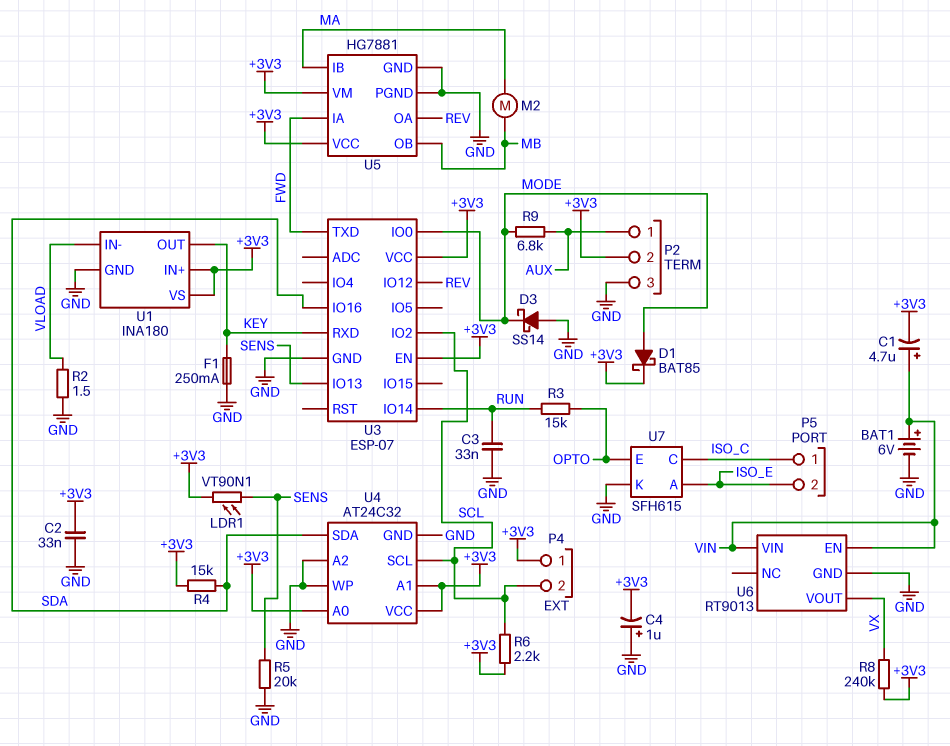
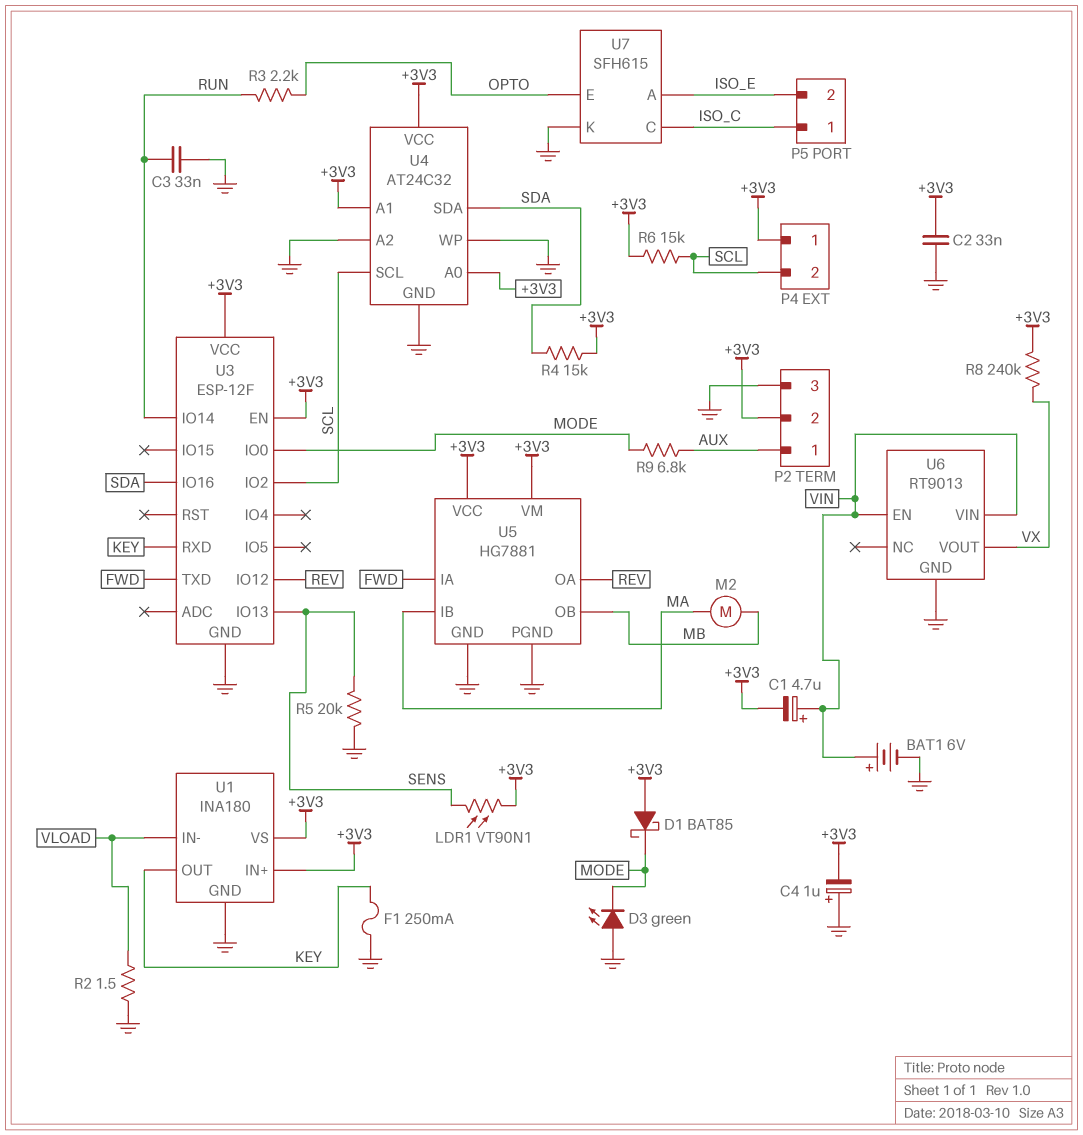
D1: schottky BAT85 (A MODE, K +3V3) -> schottky BAT85 (A +3V3, K MODE)
D3: schottky SS14 (A GND, K MODE) -> LED green (A GND, K MODE)
R3: 15k (OPTO, RUN) -> 2.2k (OPTO, RUN)
R6: 2.2k (+3V3, SCL) -> 15k (+3V3, SCL)
U3: ESP-07 -> ESP-12F

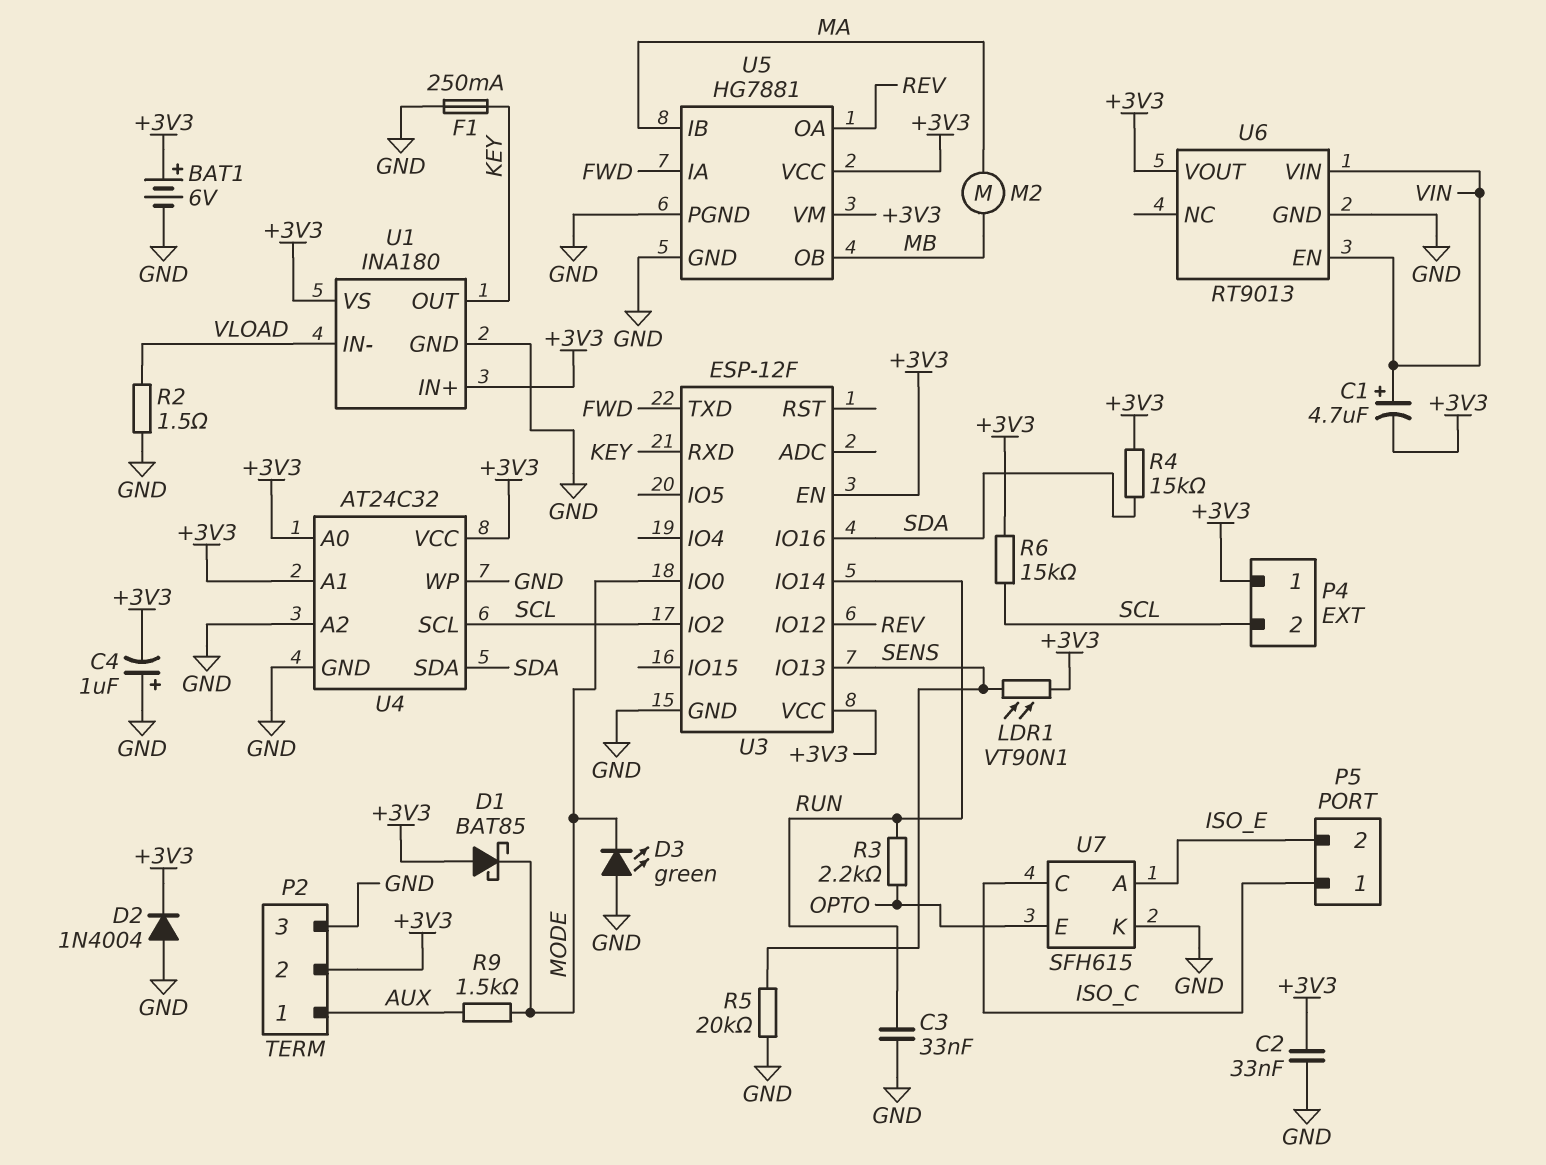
BAT1: 6V (plus VIN, minus GND) -> 6V (plus +3V3, minus GND)
D2: none -> diode 1N4004 (A GND, K +3V3)
R8: 240k (+3V3, VX) -> none
R9: 6.8k (AUX, MODE) -> 1.5k (AUX, MODE)
U6 pin VOUT: VX -> +3V3

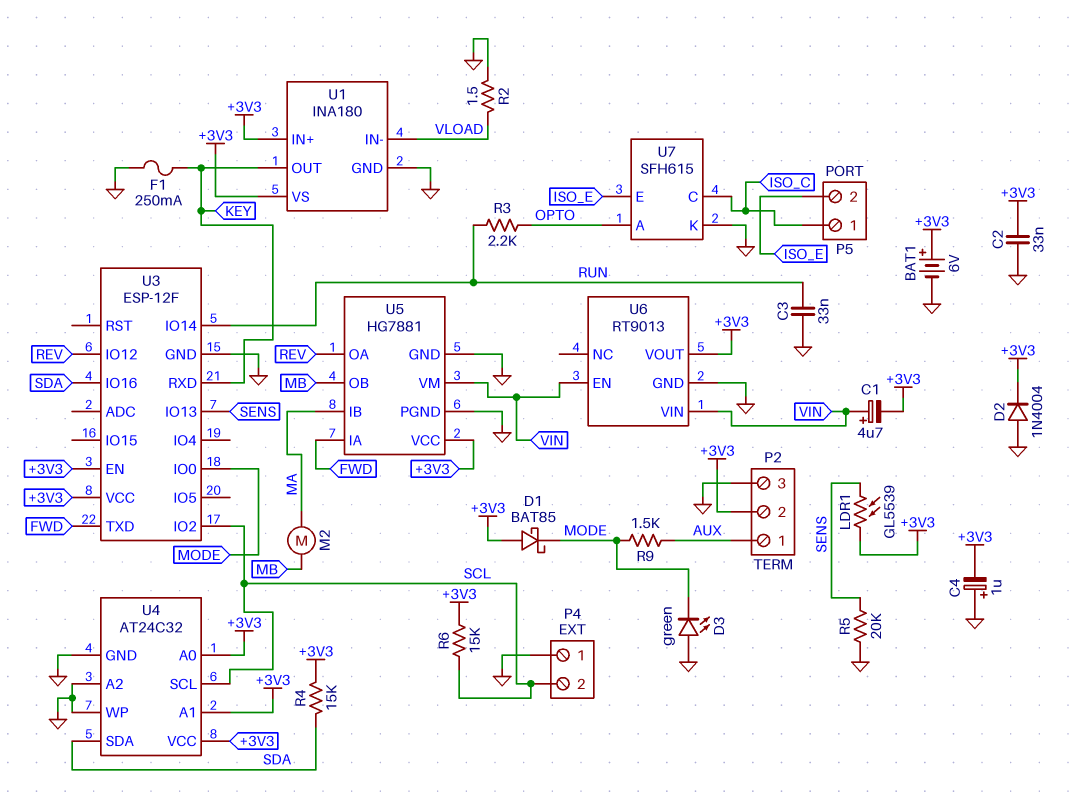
LDR1: VT90N1 (+3V3, SENS) -> GL5539 (+3V3, SENS)
P4 pin 1: +3V3 -> GND
U5 pin VM: +3V3 -> VIN
U7 pin A: ISO_E -> OPTO
U7 pin E: OPTO -> ISO_E

